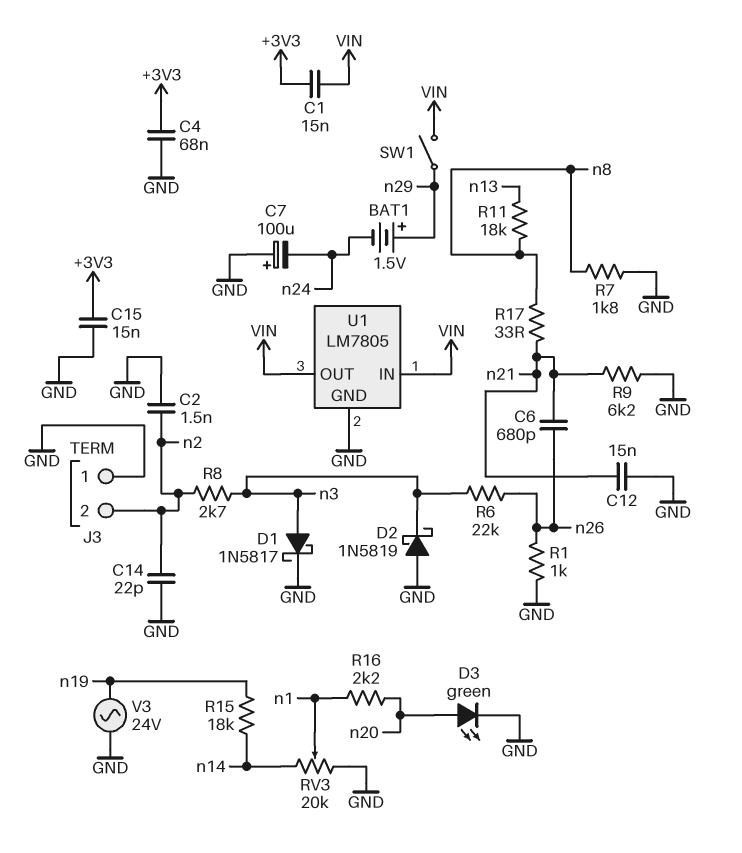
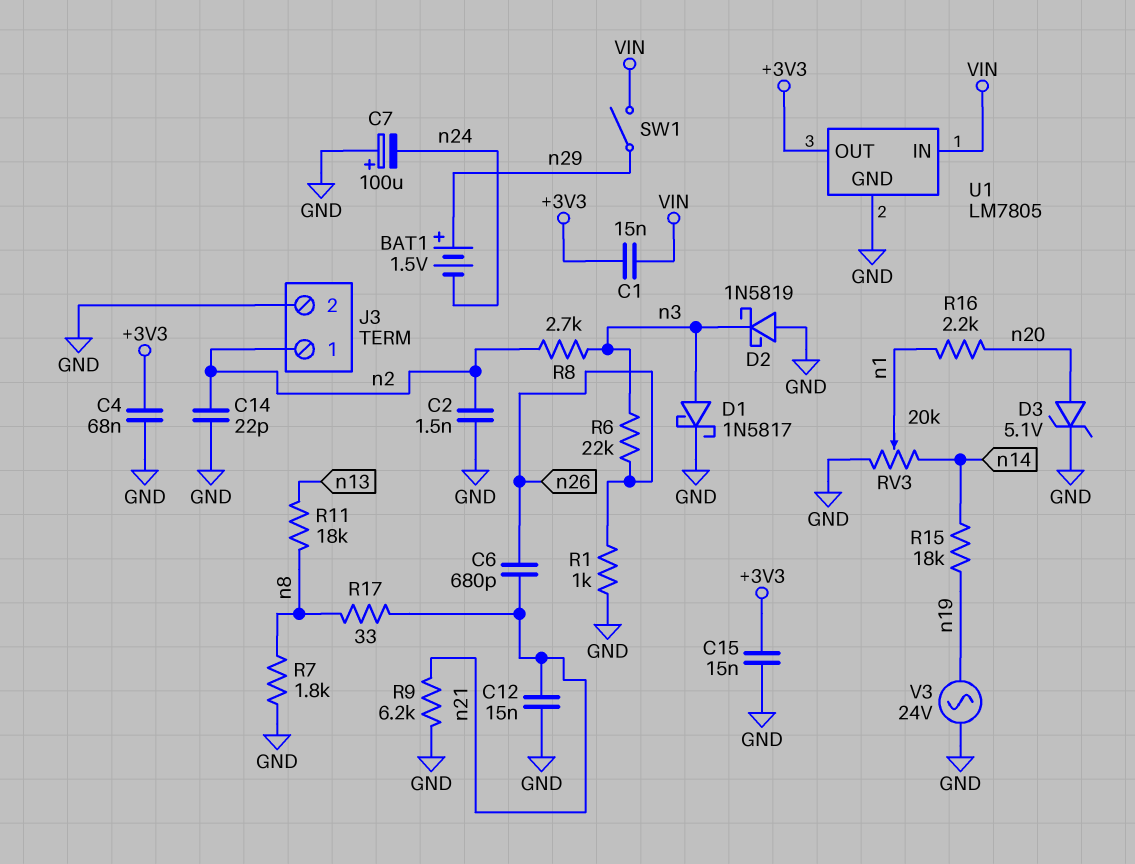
D3: LED green (A n20, K GND) -> zener 5.1V (A n20, K GND)
J3 pin 1: GND -> n2
J3 pin 2: n2 -> GND
U1 pin OUT: VIN -> +3V3

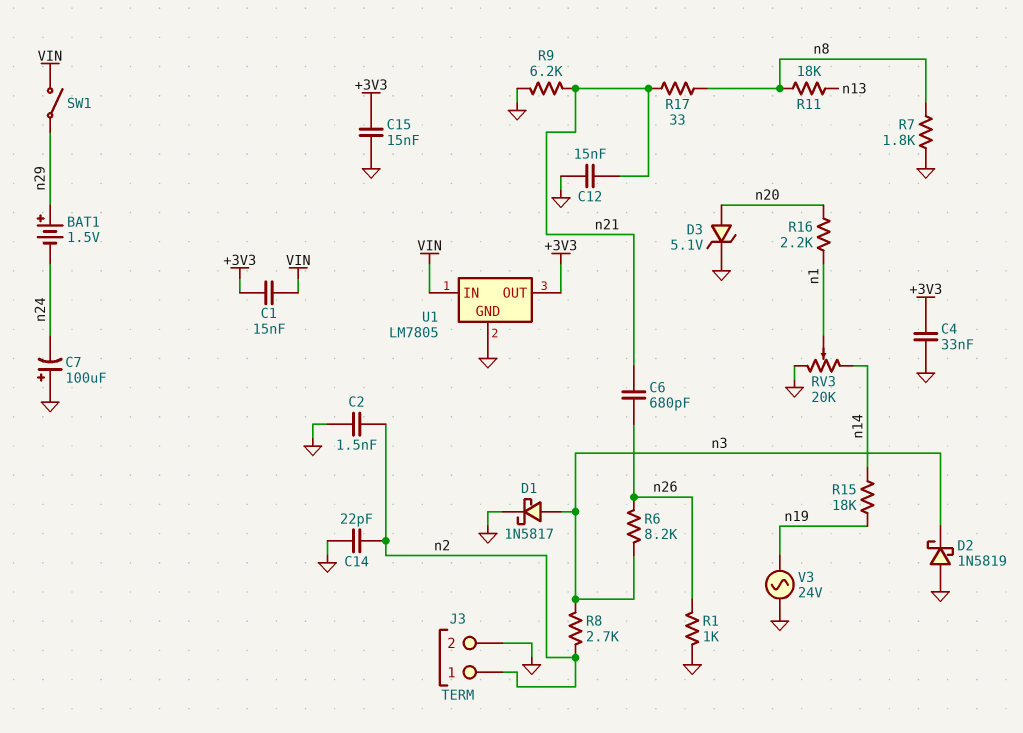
C4: 68nF (+3V3, GND) -> 33nF (+3V3, GND)
R6: 22k (n3, n26) -> 8.2k (n3, n26)

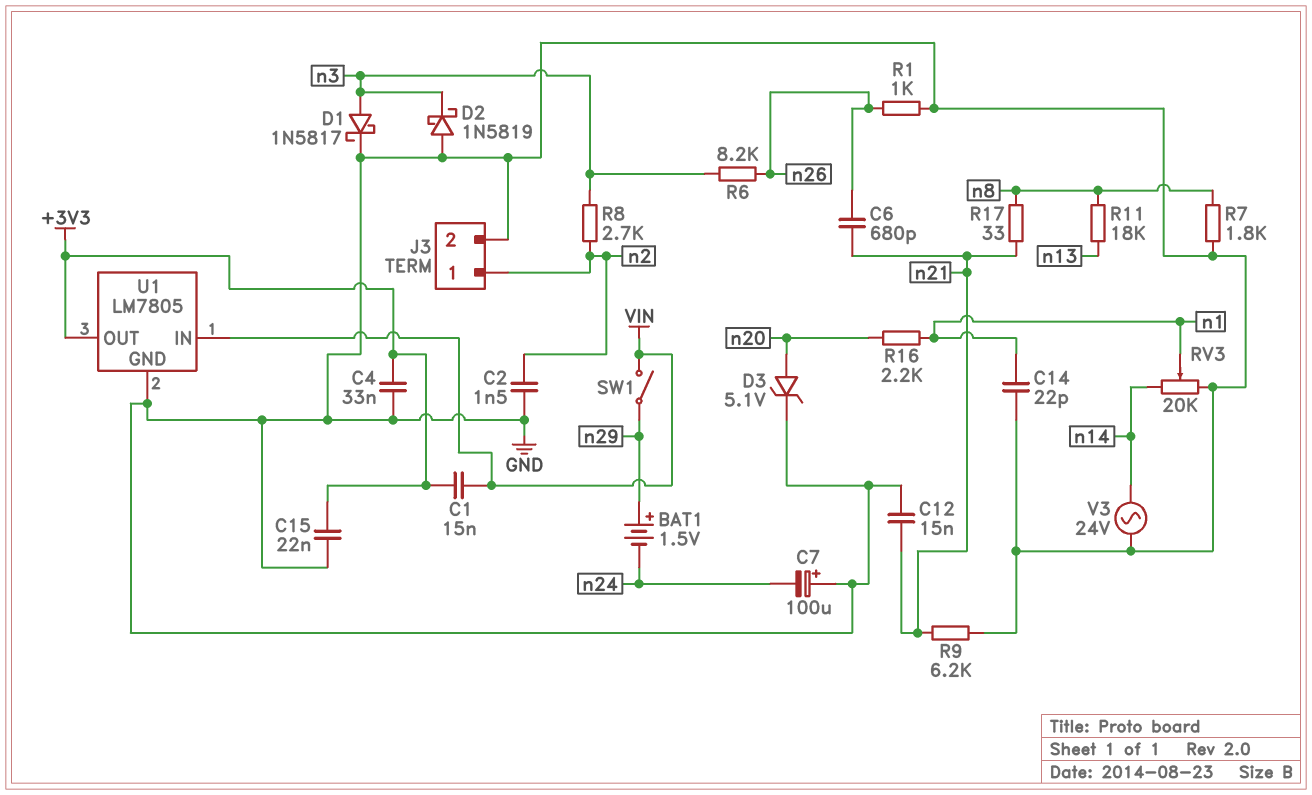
C14: 22pF (GND, n2) -> 22pF (GND, n1)
C15: 15nF (+3V3, GND) -> 22nF (+3V3, GND)
R15: 18k (n14, n19) -> none
V3: AC 24V (GND, n19) -> AC 24V (GND, n14)

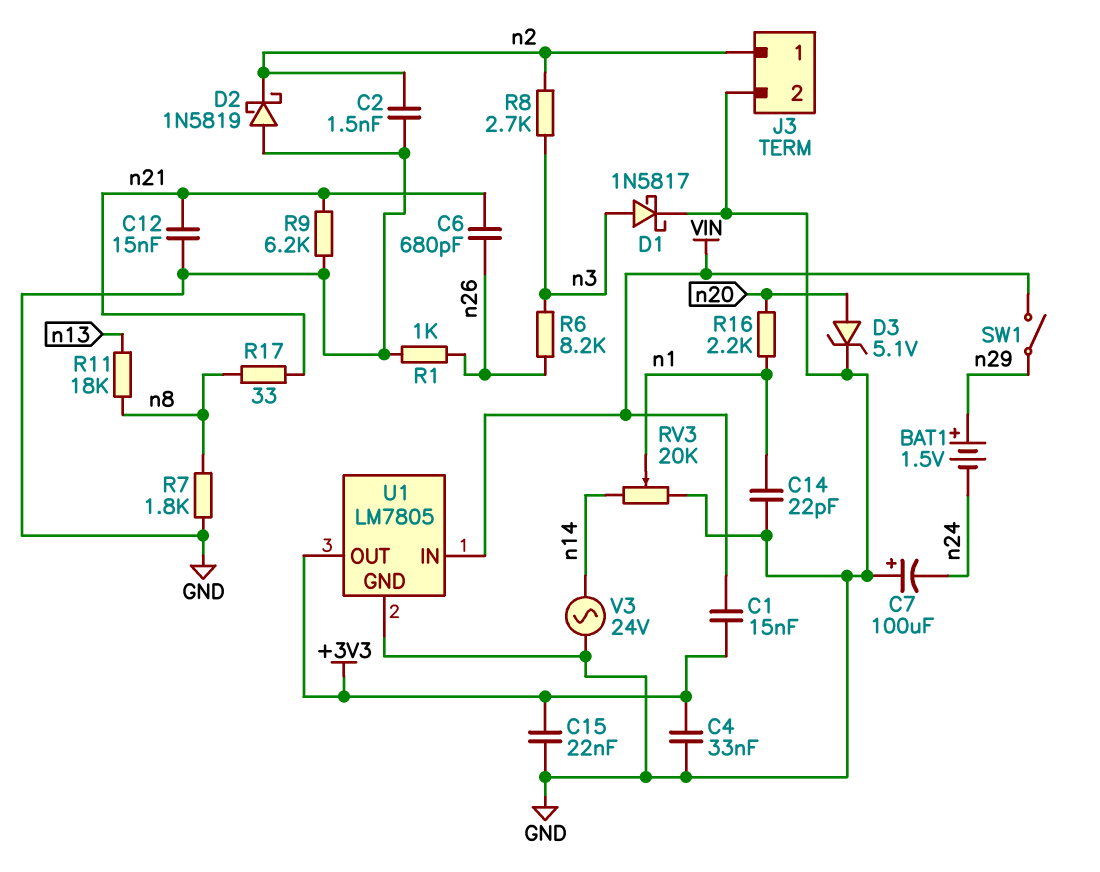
D2: schottky 1N5819 (A GND, K n3) -> schottky 1N5819 (A GND, K n2)

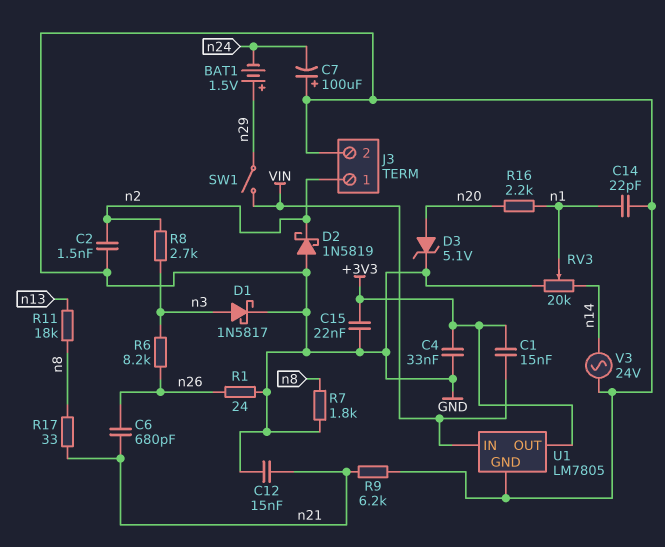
R1: 1k (GND, n26) -> 24 (GND, n26)

